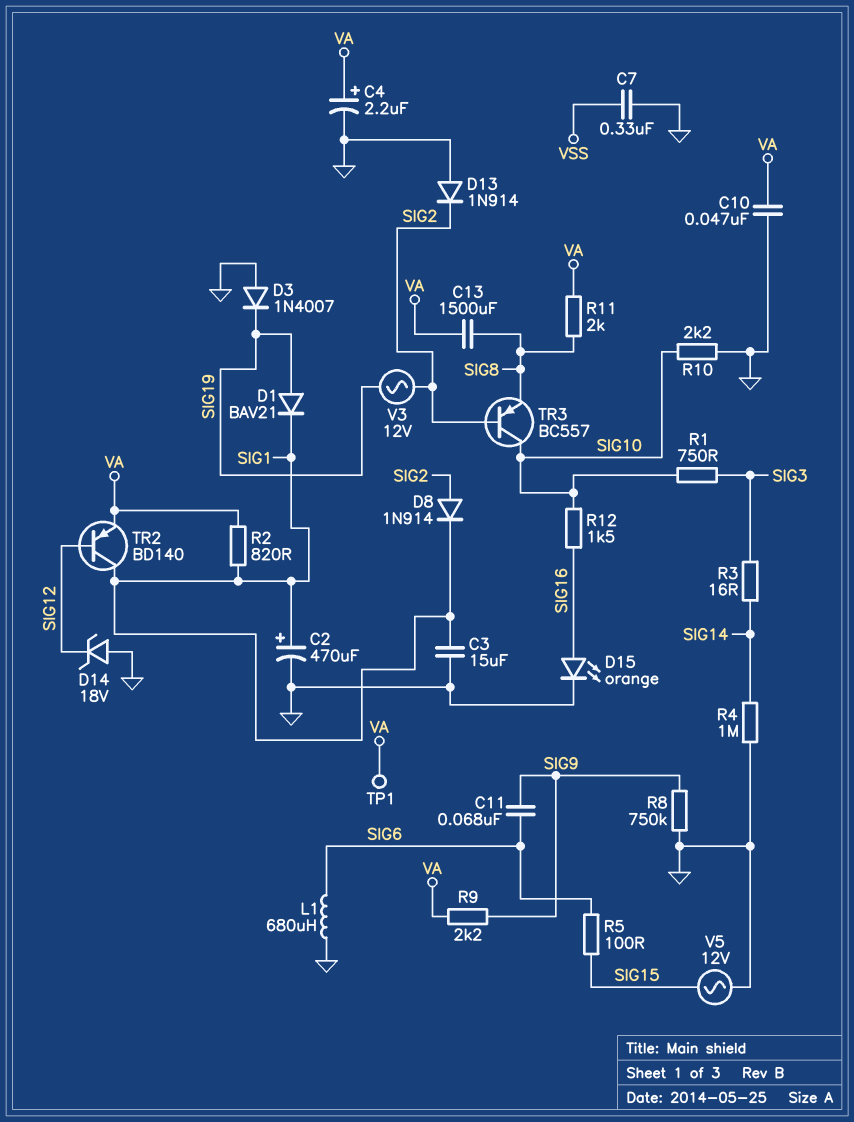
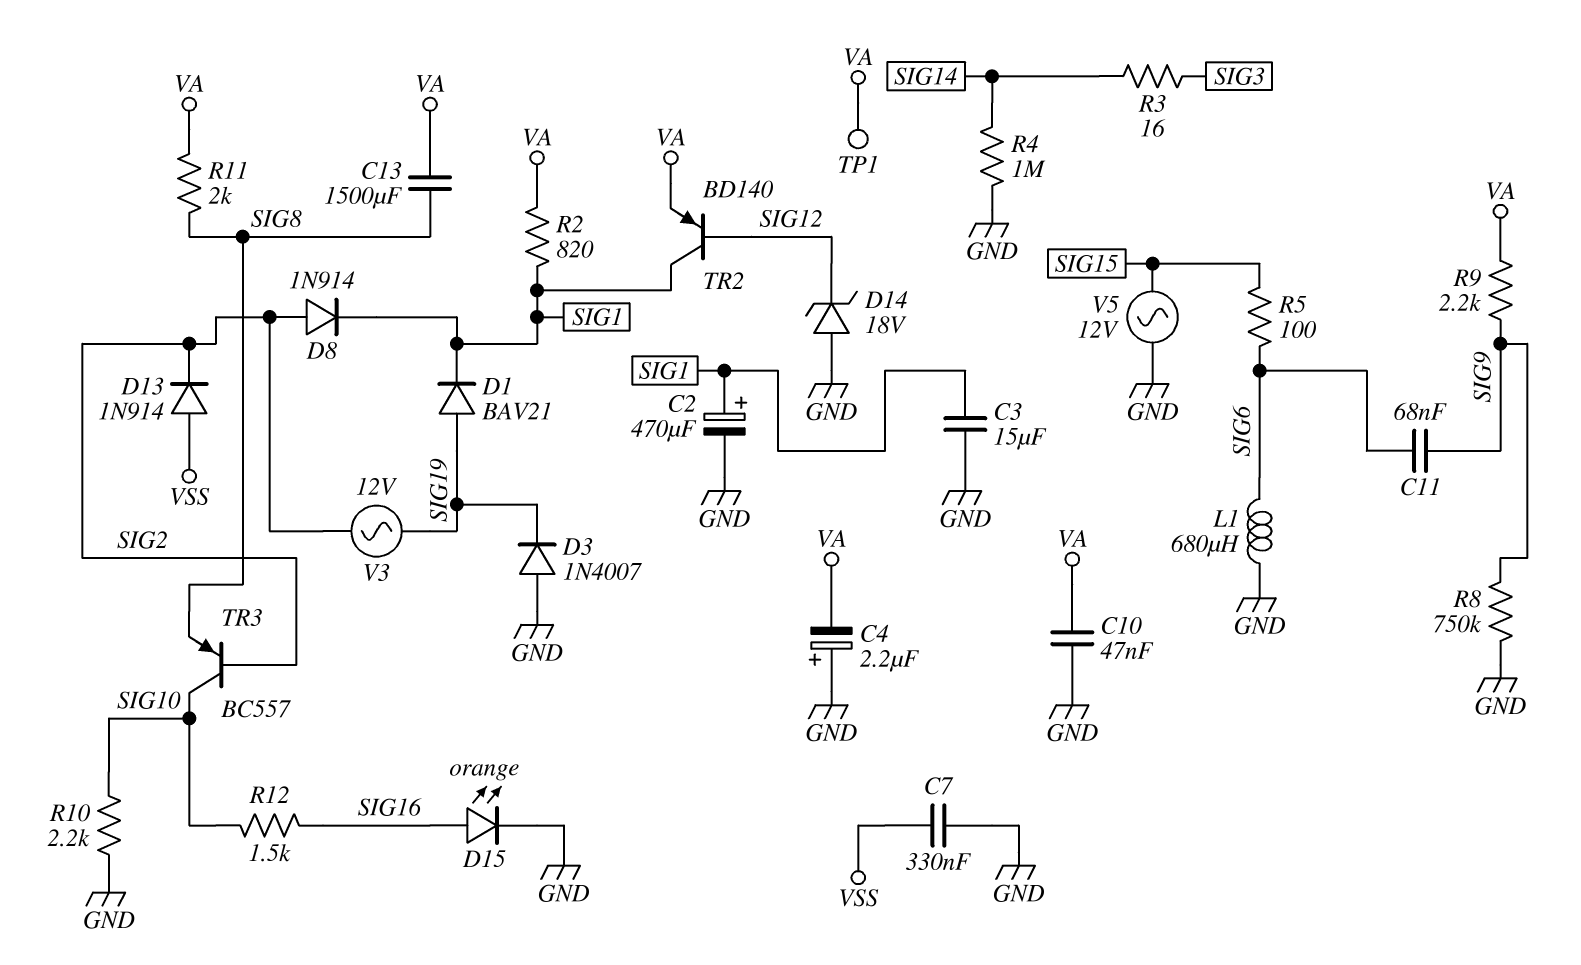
C4: 2.2uF (plus VA, minus GND) -> 2.2uF (plus GND, minus VA)
D13: diode 1N914 (A GND, K SIG2) -> diode 1N914 (A VSS, K SIG2)
R1: 750 (SIG3, SIG10) -> none

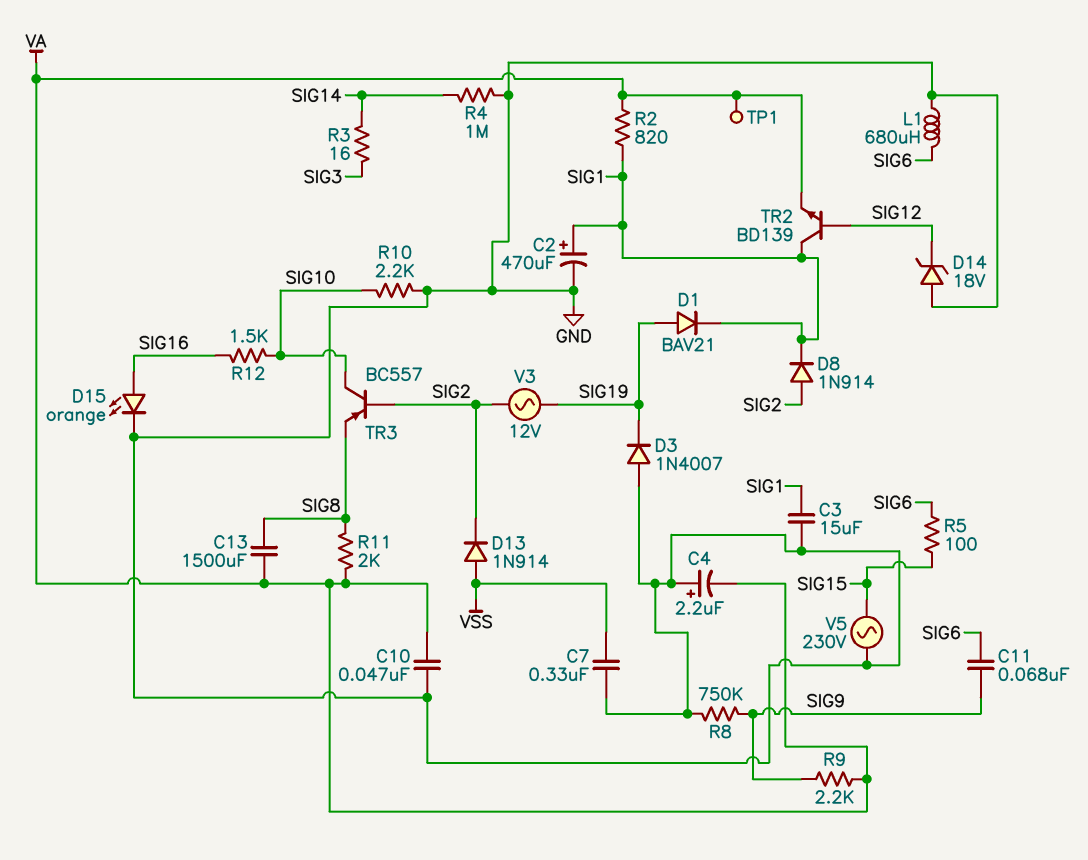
TR2: PNP BD140 (B SIG12, C SIG1, E VA) -> NPN BD139 (B SIG12, C SIG1, E VA)
V5: AC 12V (GND, SIG15) -> AC 230V (GND, SIG15)

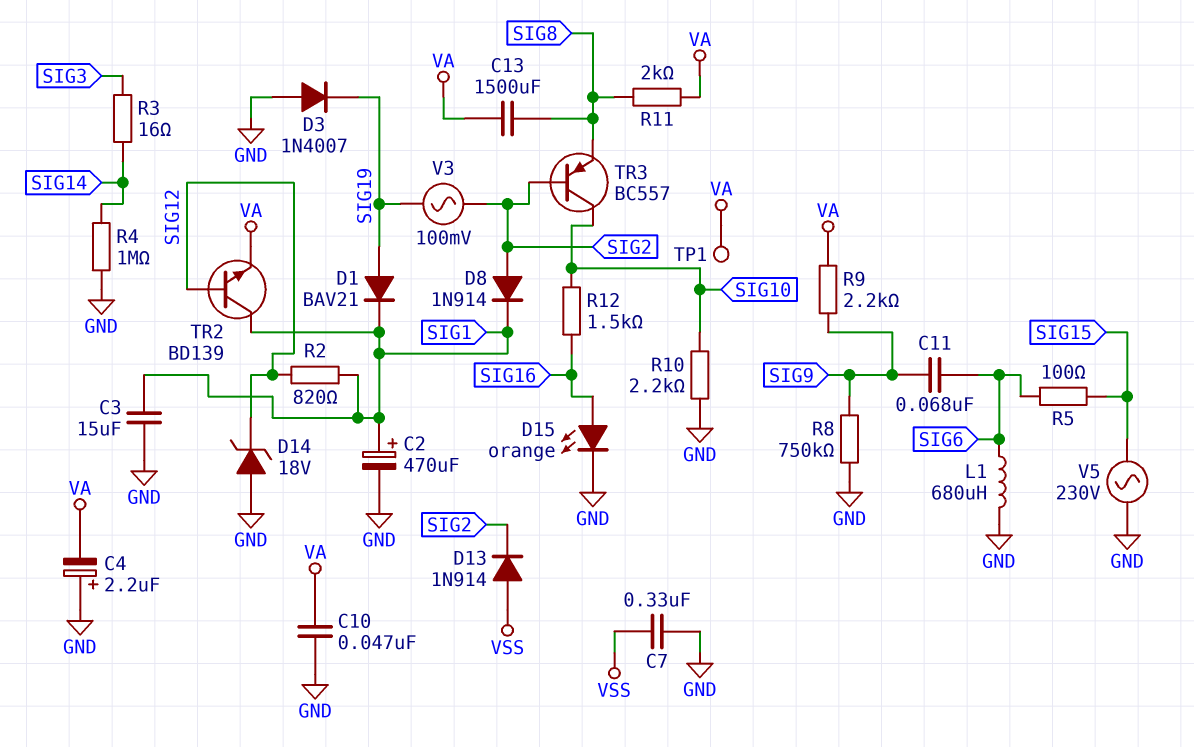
R2: 820 (SIG1, VA) -> 820 (SIG1, SIG12)
V3: AC 12V (SIG2, SIG19) -> AC 100mV (SIG2, SIG19)

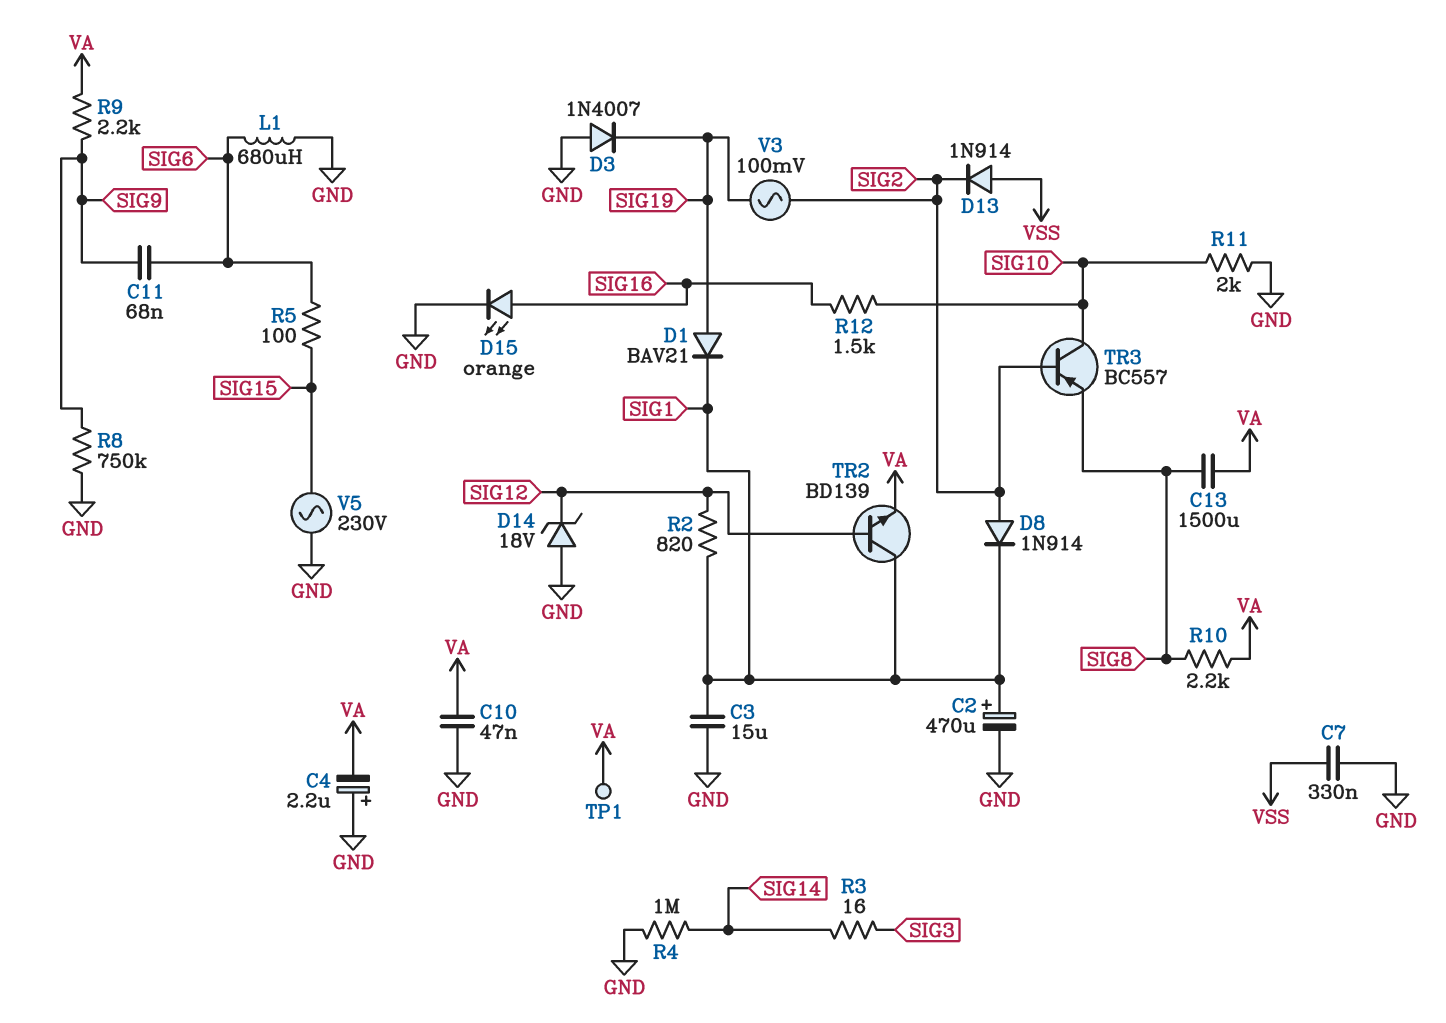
R10: 2.2k (GND, SIG10) -> 2.2k (SIG8, VA)
R11: 2k (SIG8, VA) -> 2k (GND, SIG10)

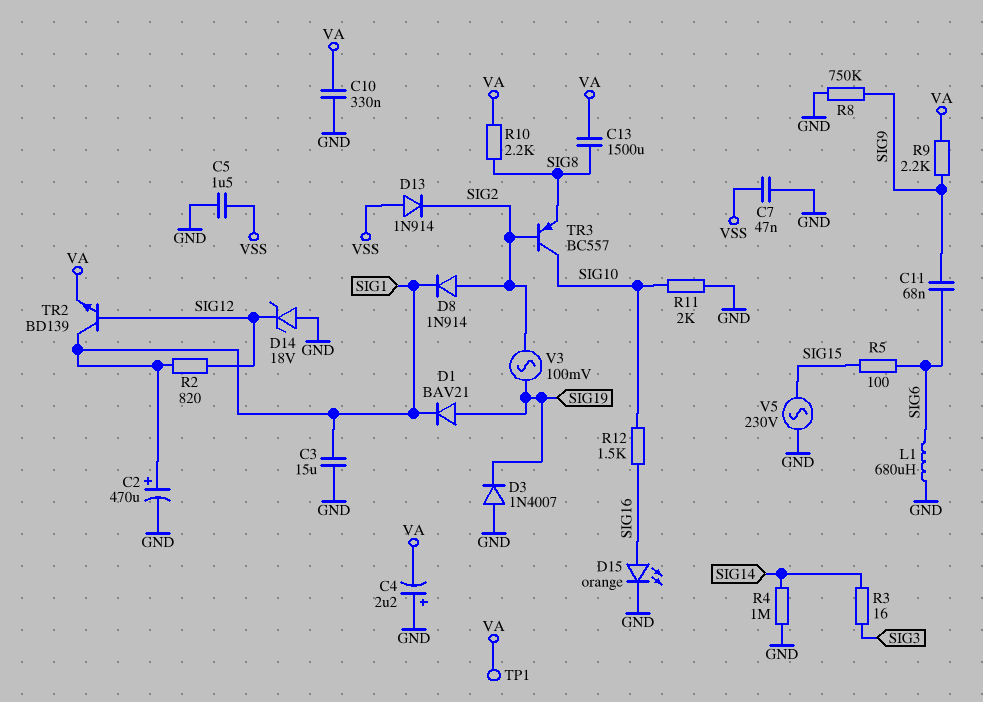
C5: none -> 1.5uF (GND, VSS)
C7: 330nF (GND, VSS) -> 47nF (GND, VSS)
C10: 47nF (GND, VA) -> 330nF (GND, VA)

